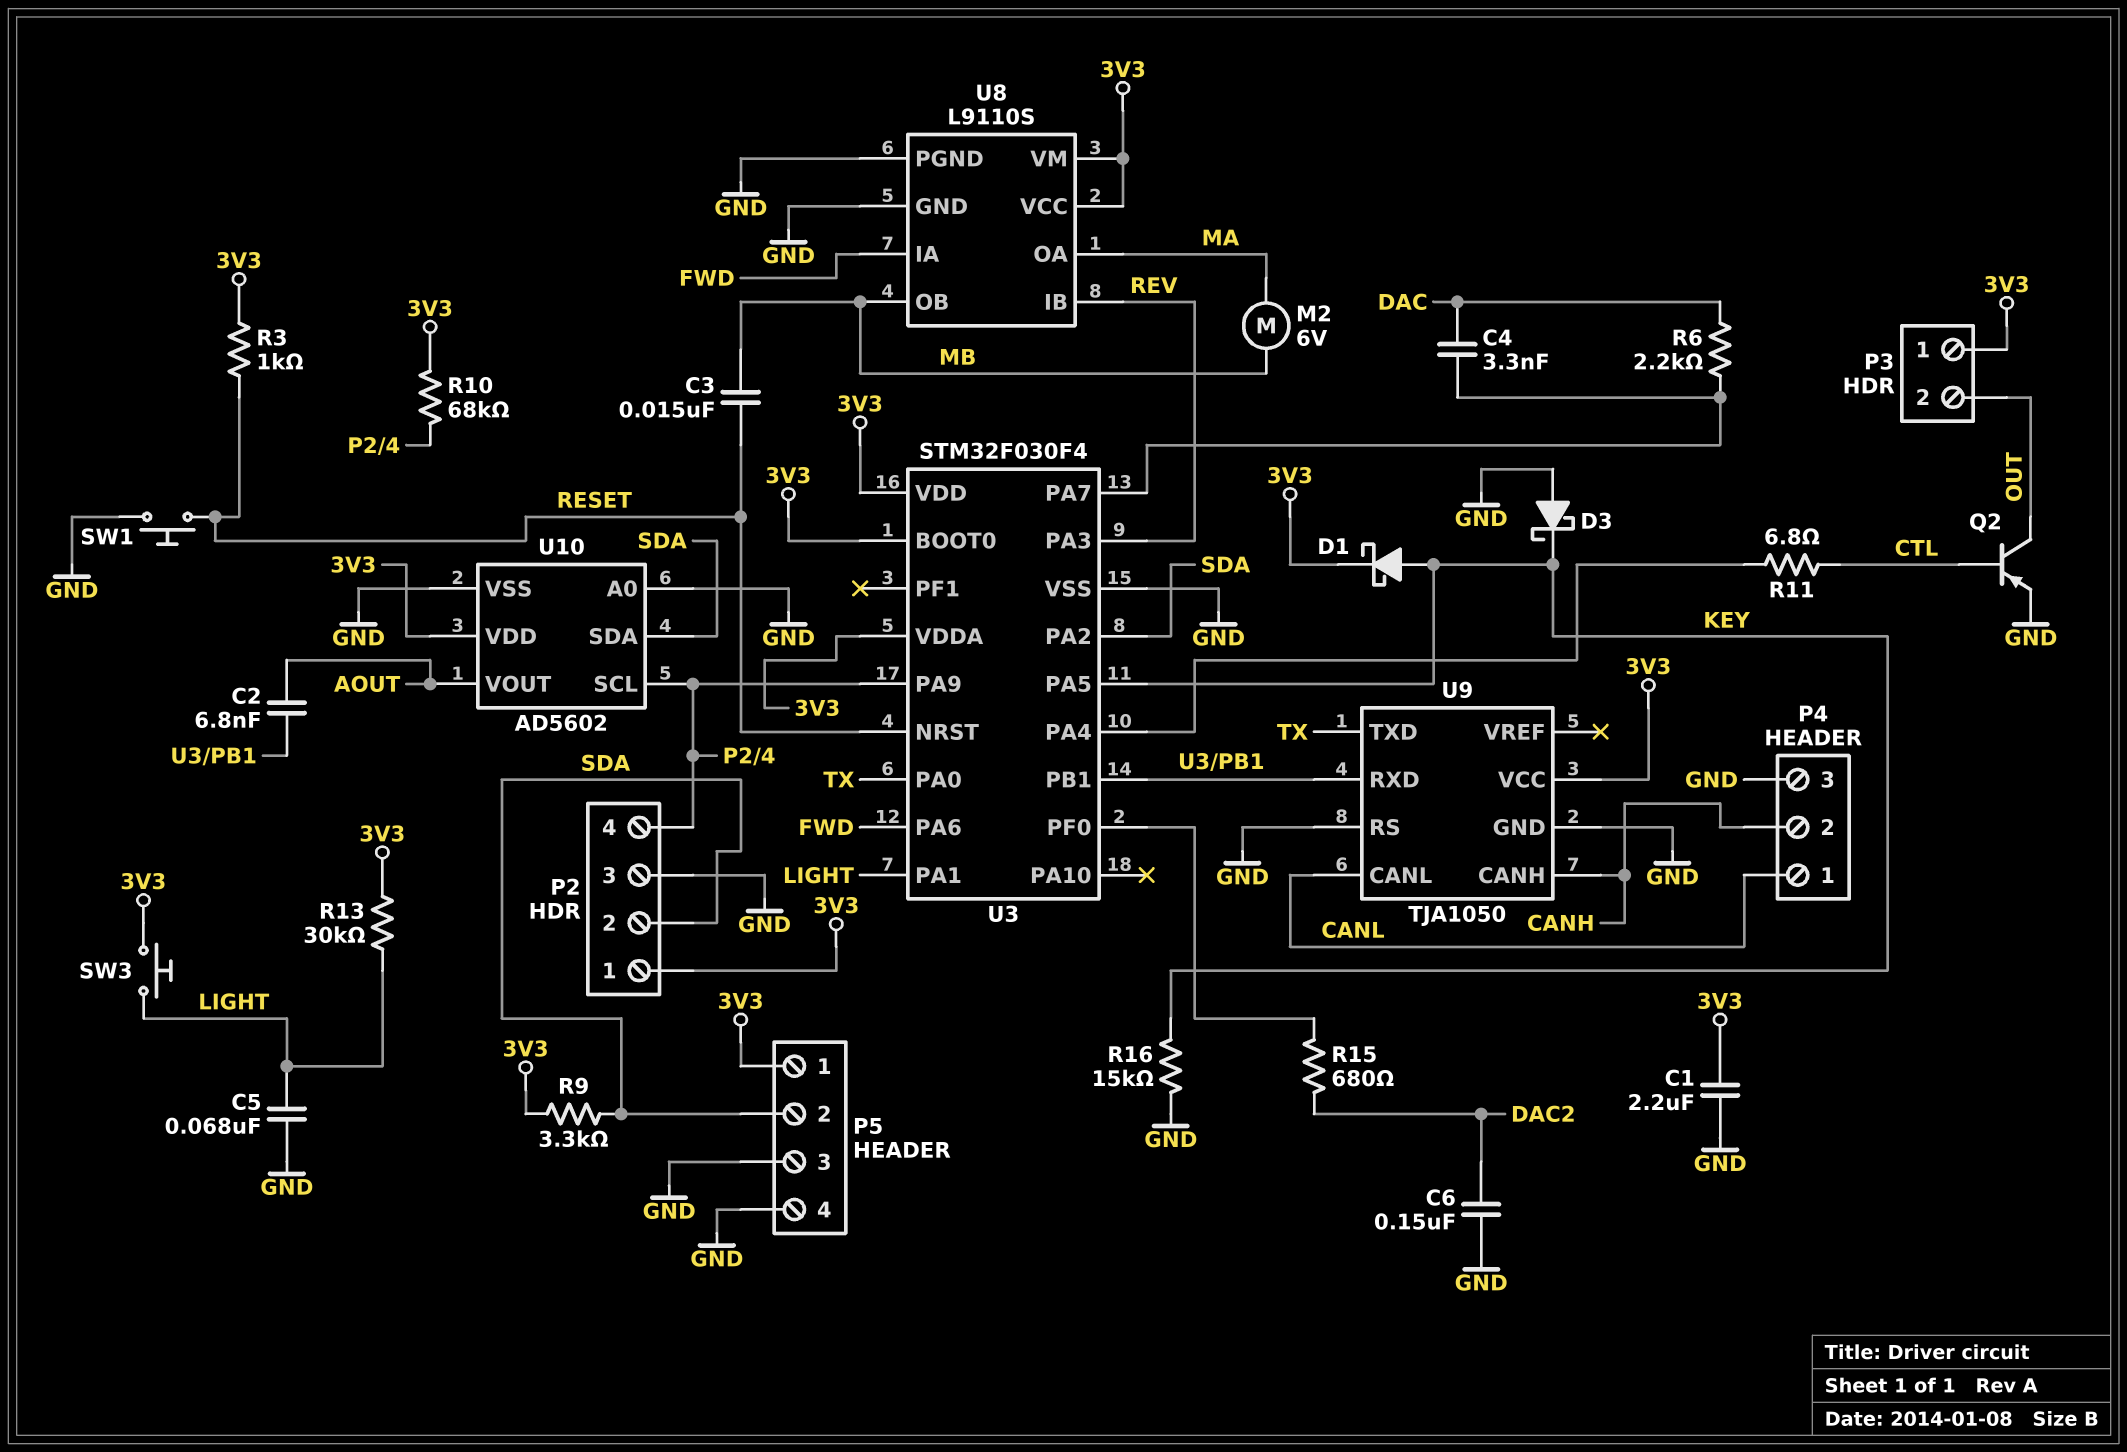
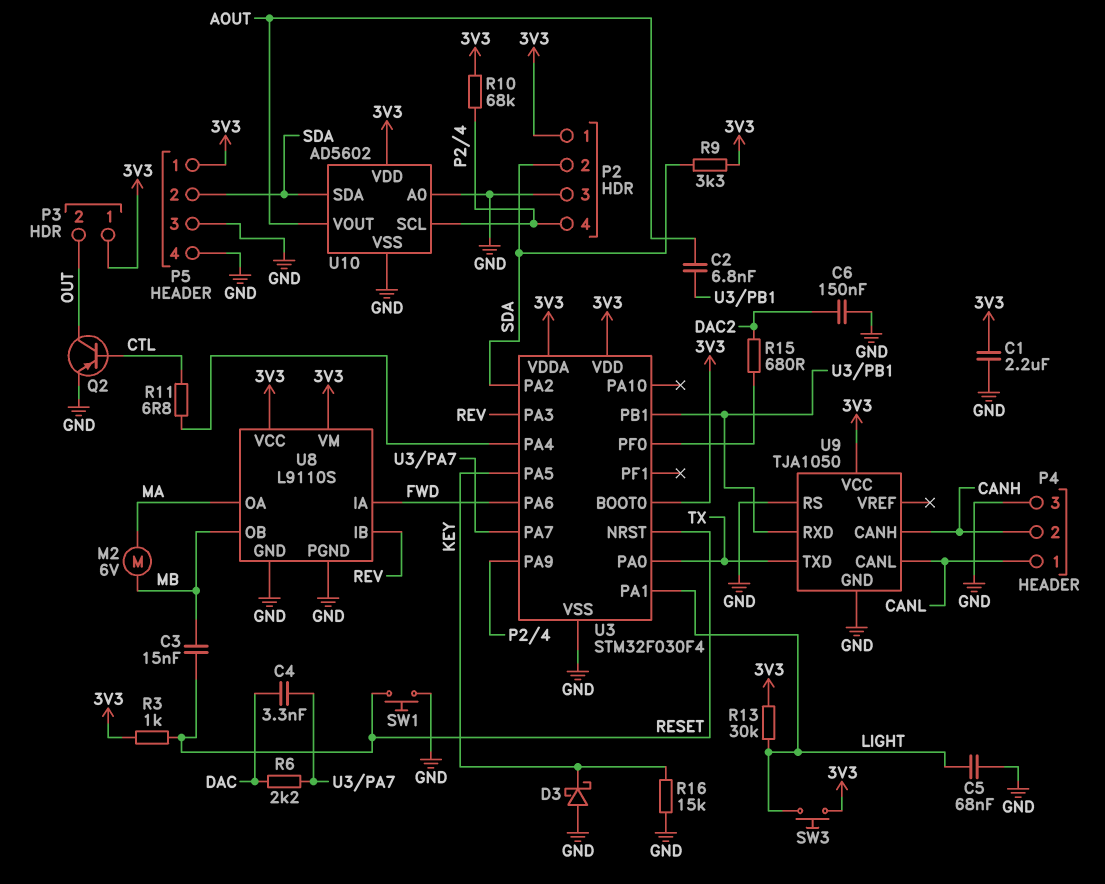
D1: schottky (A KEY, K 3V3) -> none

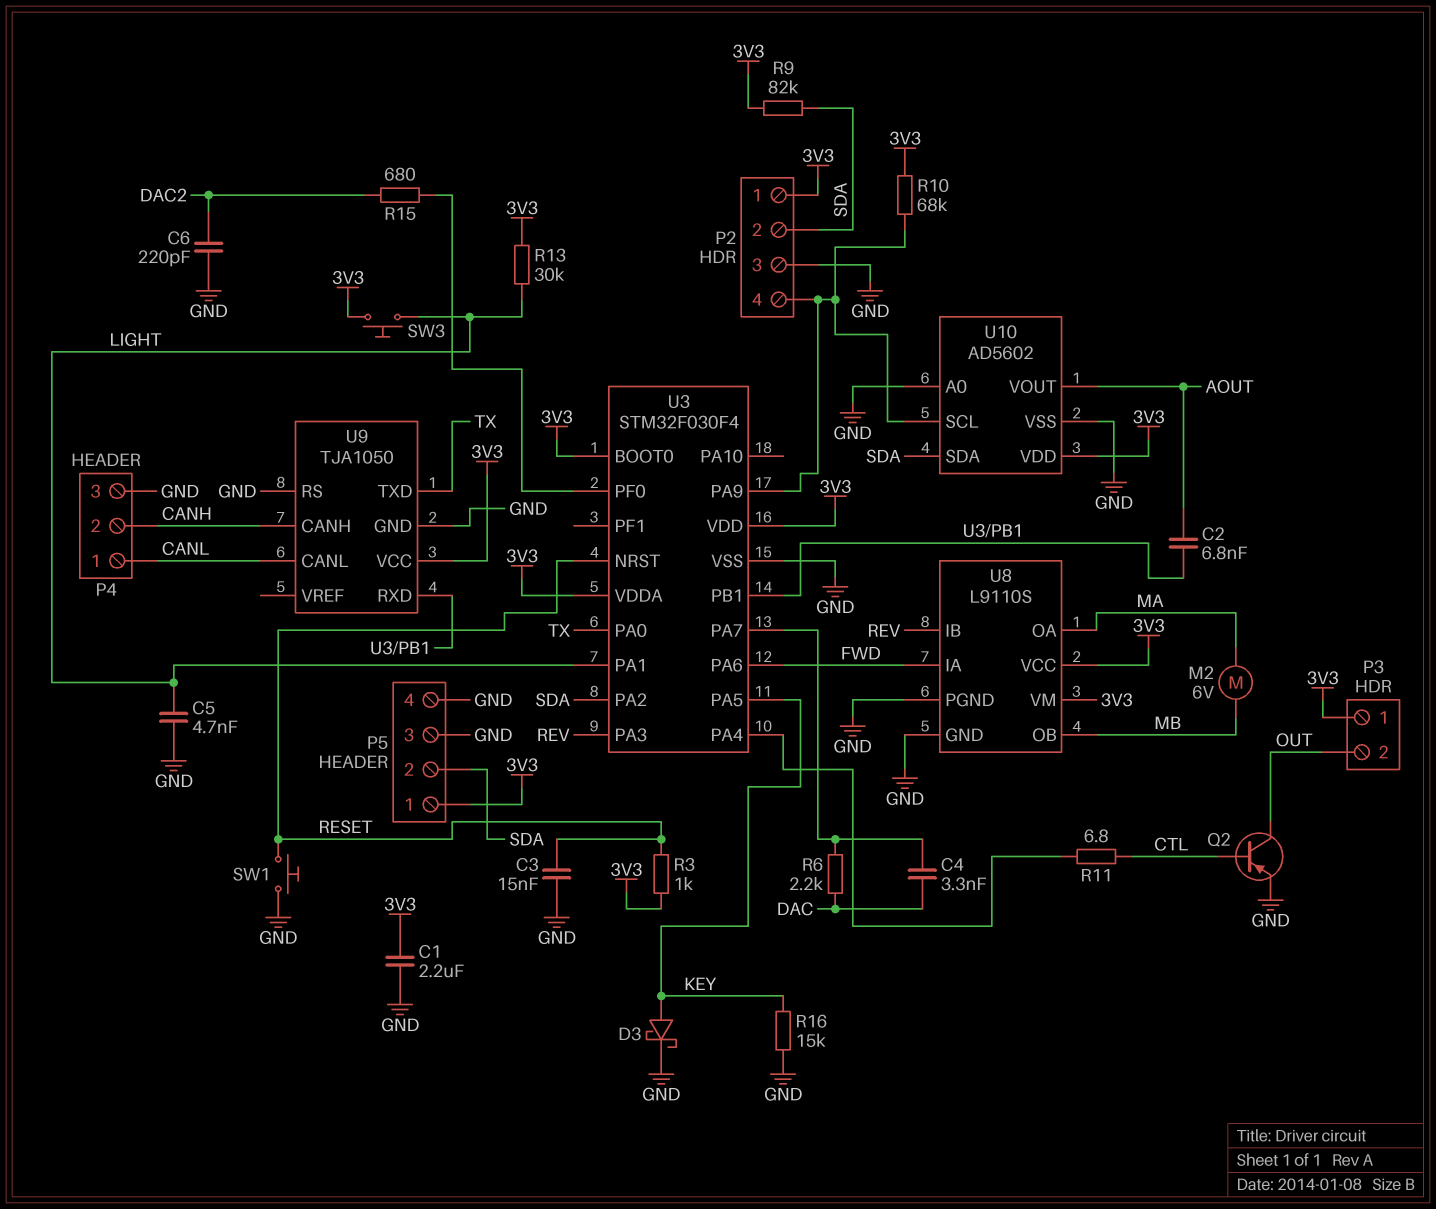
C3: 15nF (MB, RESET) -> 15nF (GND, RESET)
C5: 68nF (GND, LIGHT) -> 4.7nF (GND, LIGHT)
C6: 150nF (DAC2, GND) -> 220pF (DAC2, GND)
D3: schottky (A GND, K KEY) -> schottky (A KEY, K GND)
R9: 3.3k (3V3, SDA) -> 82k (3V3, SDA)

